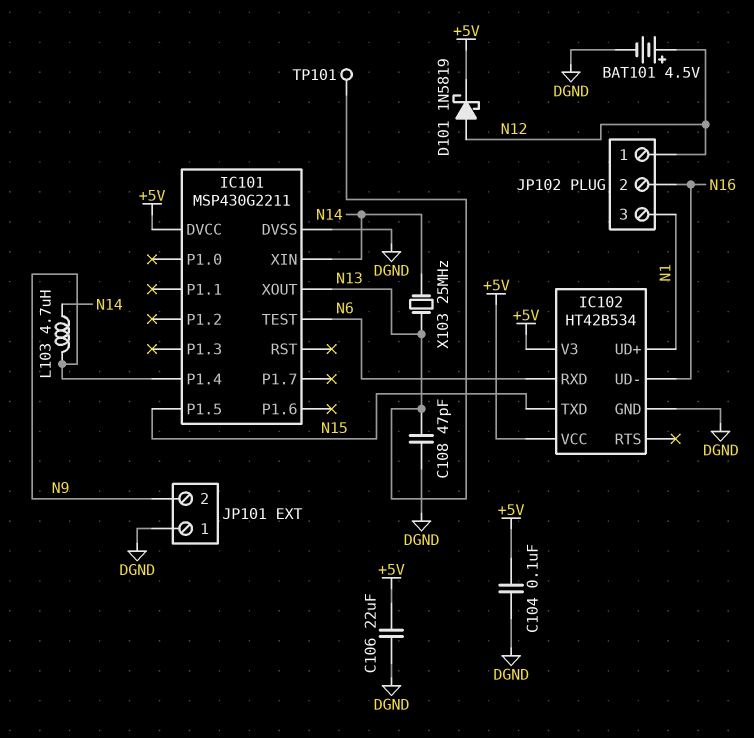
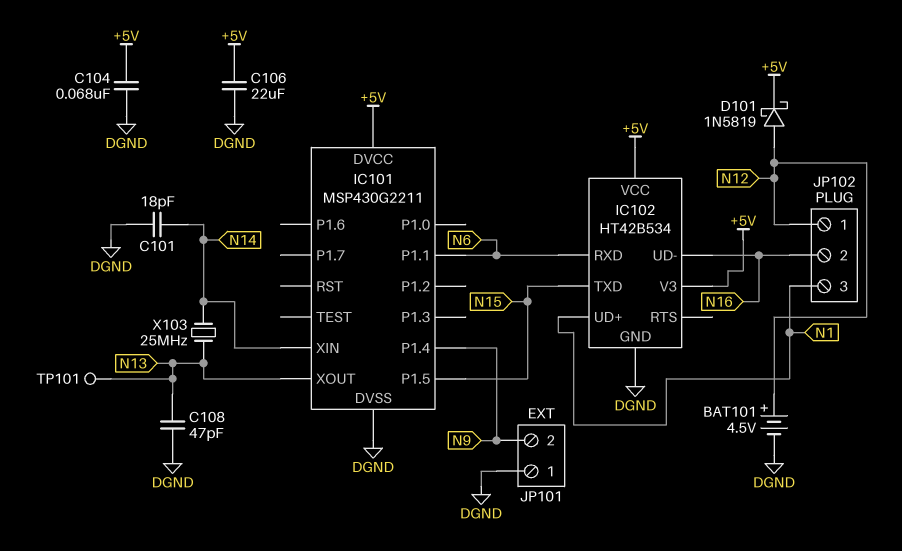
C101: none -> 18pF (DGND, N14)
C104: 100nF (+5V, DGND) -> 68nF (+5V, DGND)
IC101 pin P1.1: none -> N6
IC101 pin TEST: N6 -> none
L103: 4.7uH (N9, N14) -> none

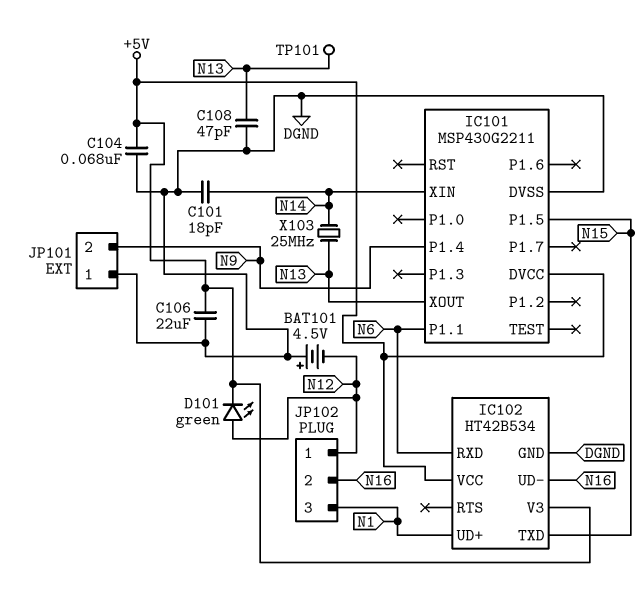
BAT101: 4.5V (plus N12, minus DGND) -> 4.5V (plus DGND, minus N12)
D101: schottky 1N5819 (A N12, K +5V) -> LED green (A N12, K +5V)

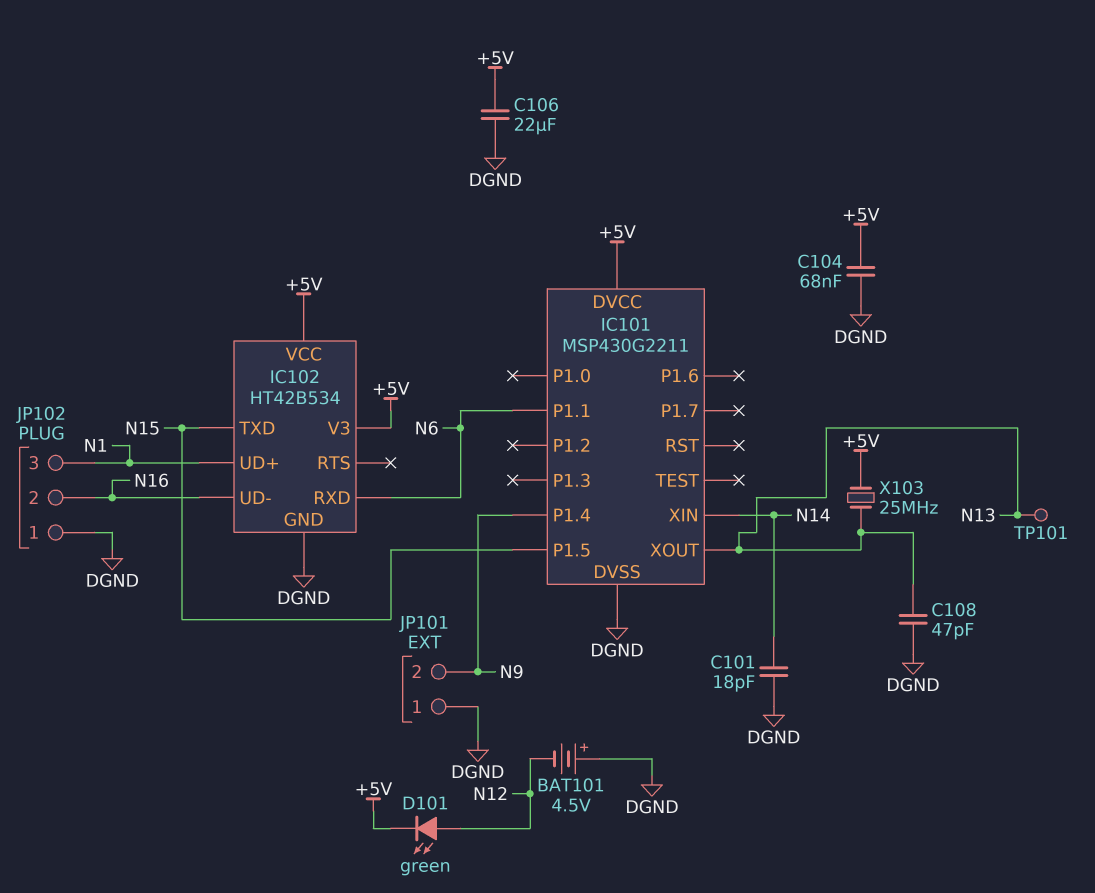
JP102 pin 1: N12 -> DGND
X103: 25MHz (N13, N14) -> 25MHz (+5V, N13)

